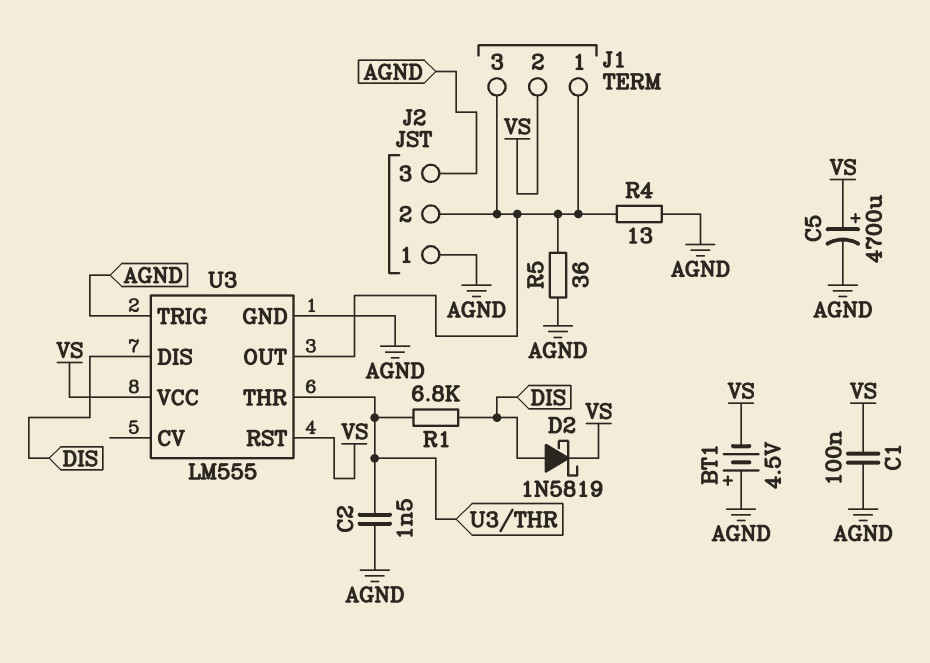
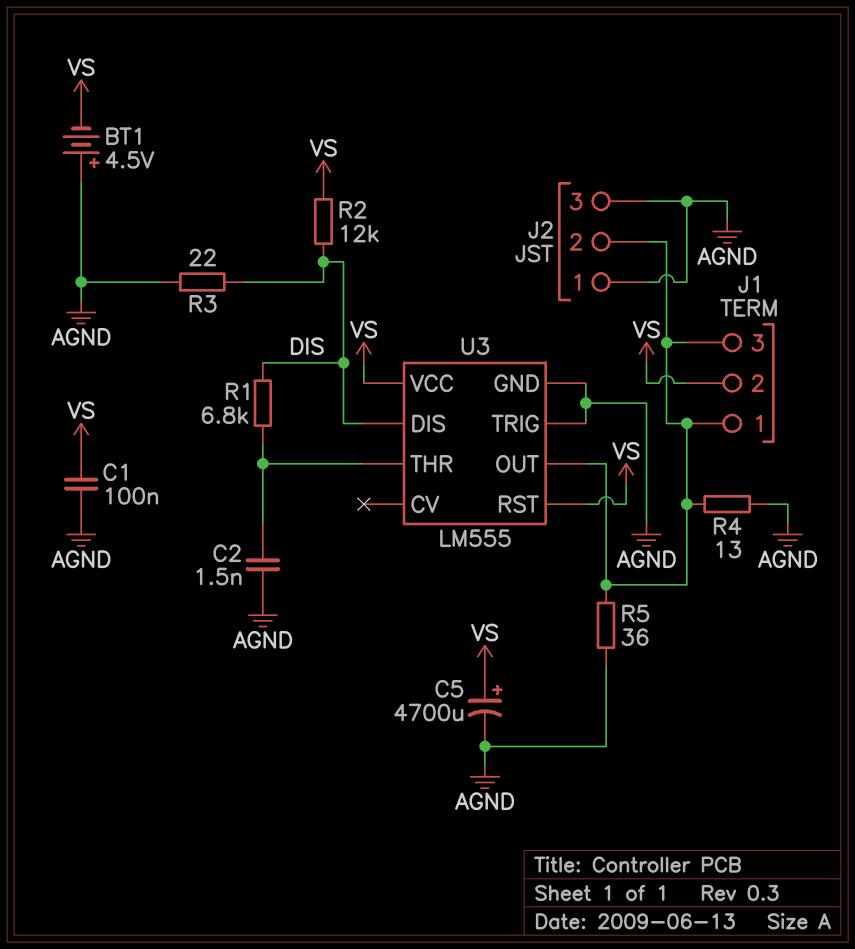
D2: schottky 1N5819 (A DIS, K VS) -> none
R2: none -> 12k (DIS, VS)
R3: none -> 22 (AGND, DIS)

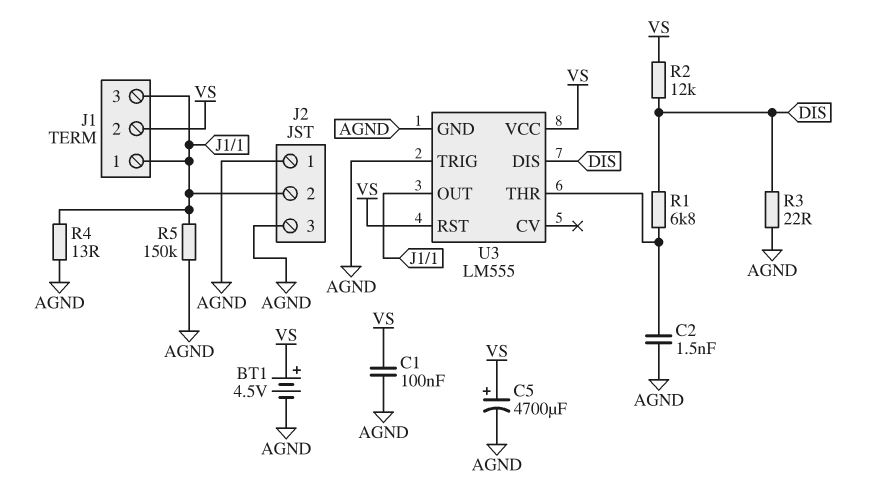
BT1: 4.5V (plus AGND, minus VS) -> 4.5V (plus VS, minus AGND)
R5: 36 (AGND, J1/1) -> 150k (AGND, J1/1)

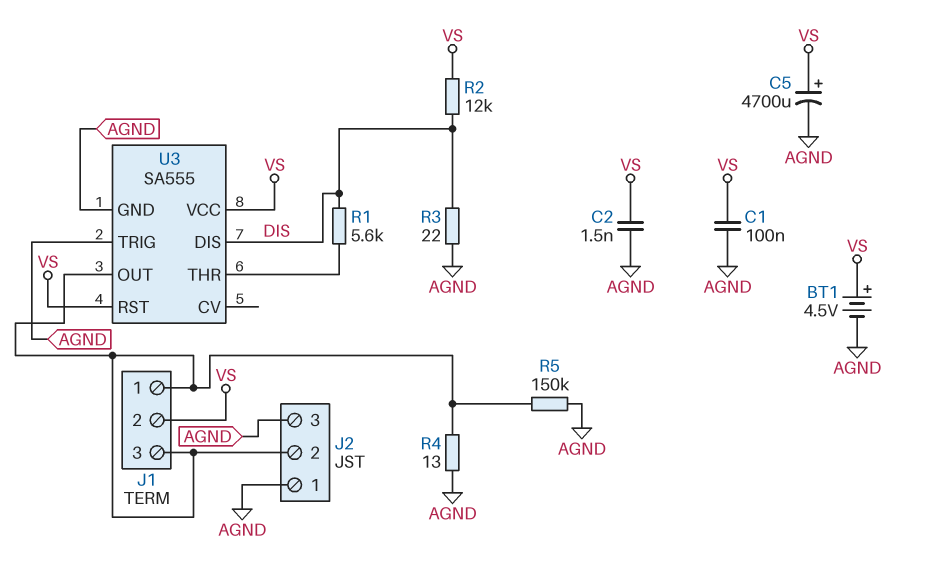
C2: 1.5nF (AGND, U3/THR) -> 1.5nF (AGND, VS)
R1: 6.8k (DIS, U3/THR) -> 5.6k (DIS, U3/THR)
U3: LM555 -> SA555

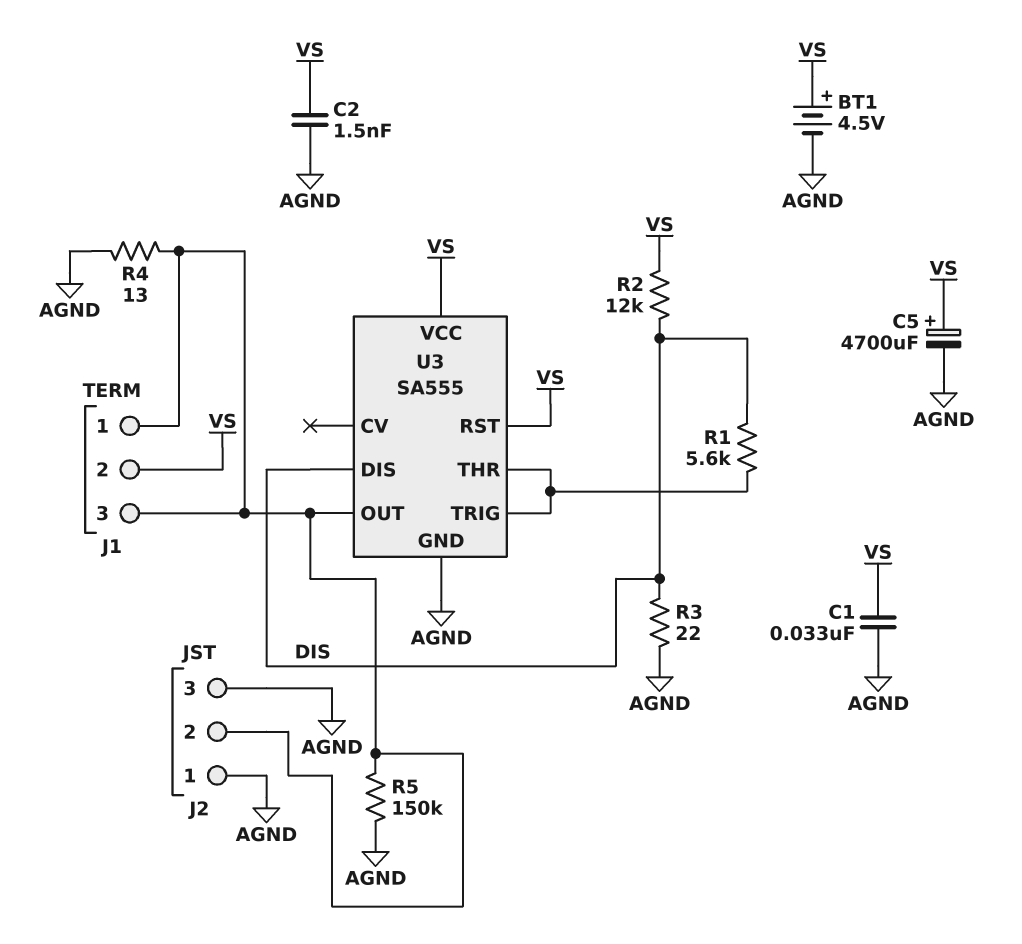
C1: 100nF (AGND, VS) -> 33nF (AGND, VS)
U3 pin TRIG: AGND -> U3/THR

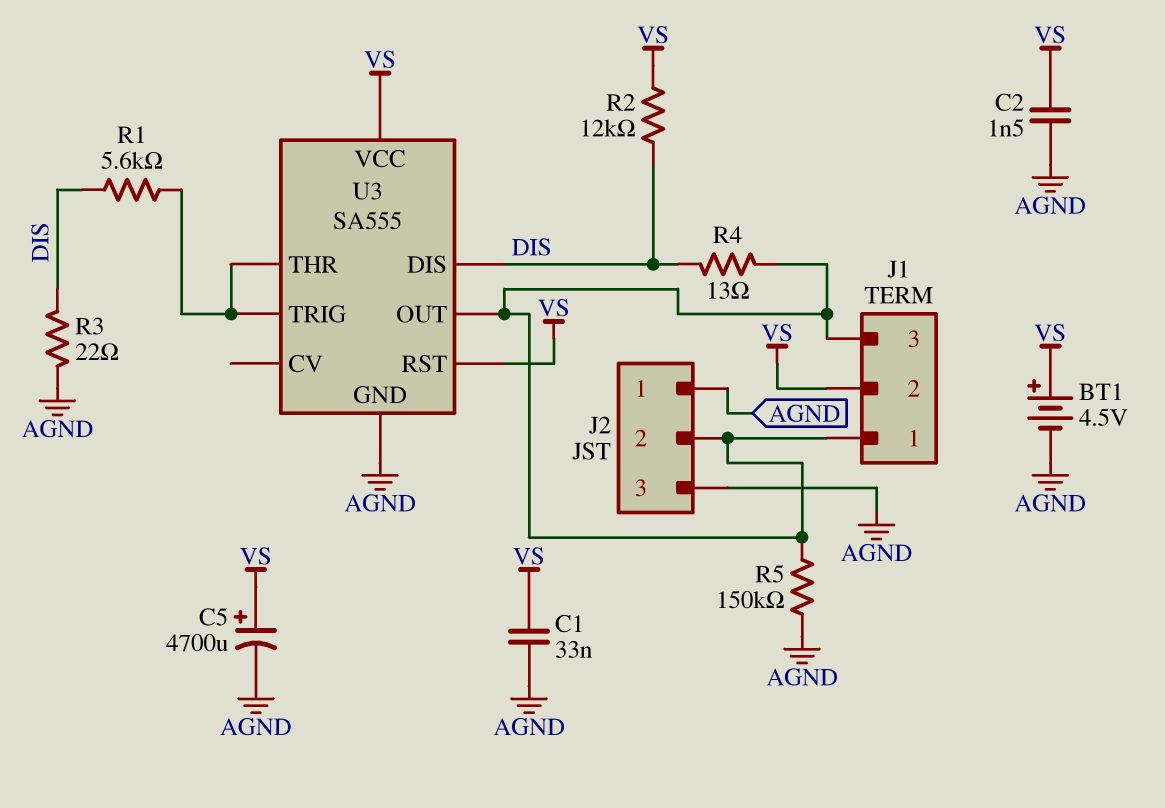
R4: 13 (AGND, J1/1) -> 13 (DIS, J1/1)

